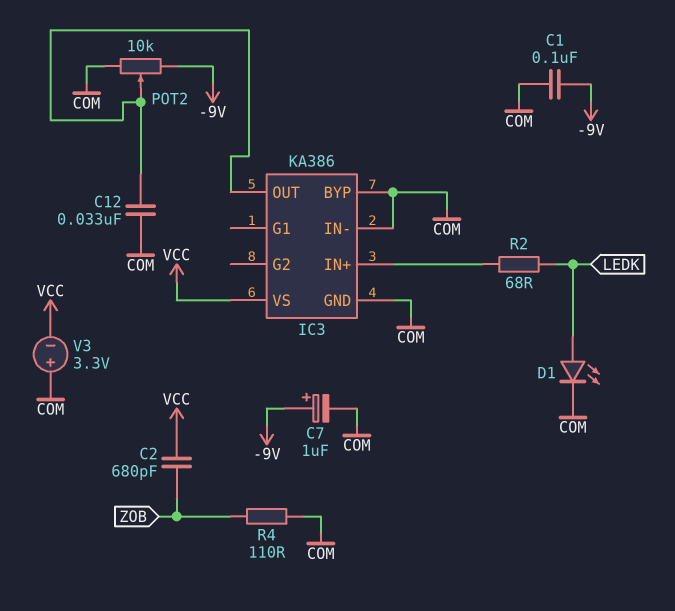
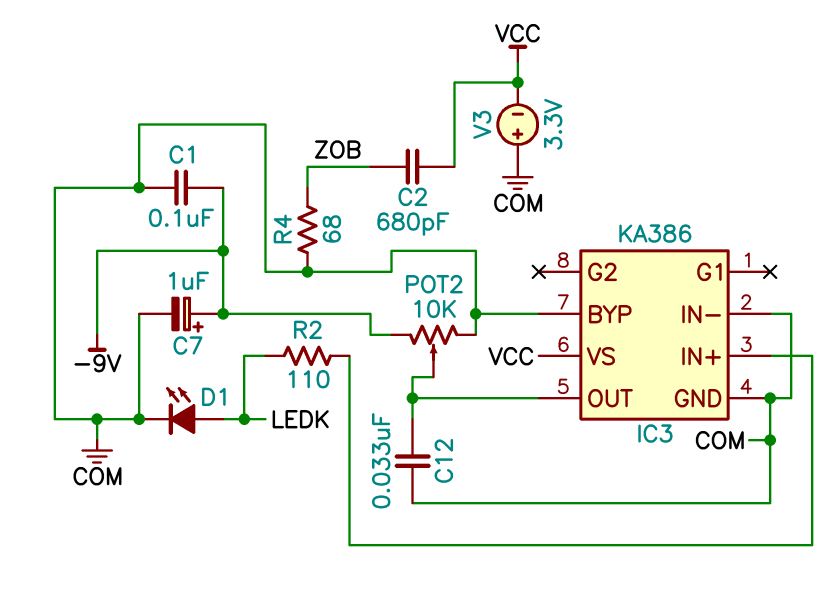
R2: 68 (IC3/IN+, LEDK) -> 110 (IC3/IN+, LEDK)
R4: 110 (COM, ZOB) -> 68 (COM, ZOB)

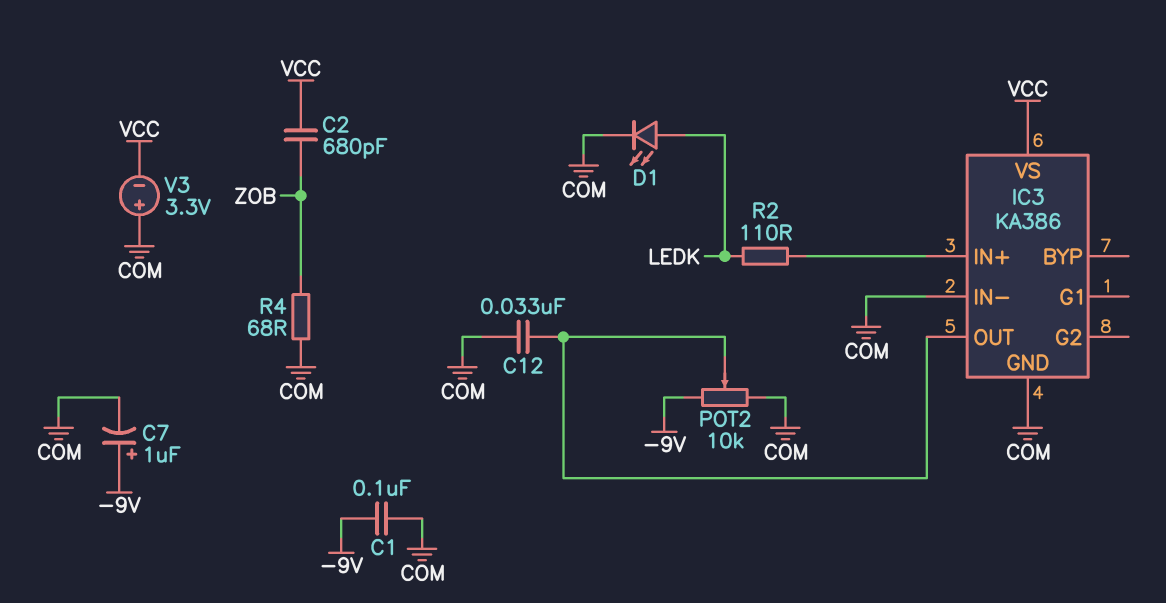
IC3 pin BYP: COM -> none

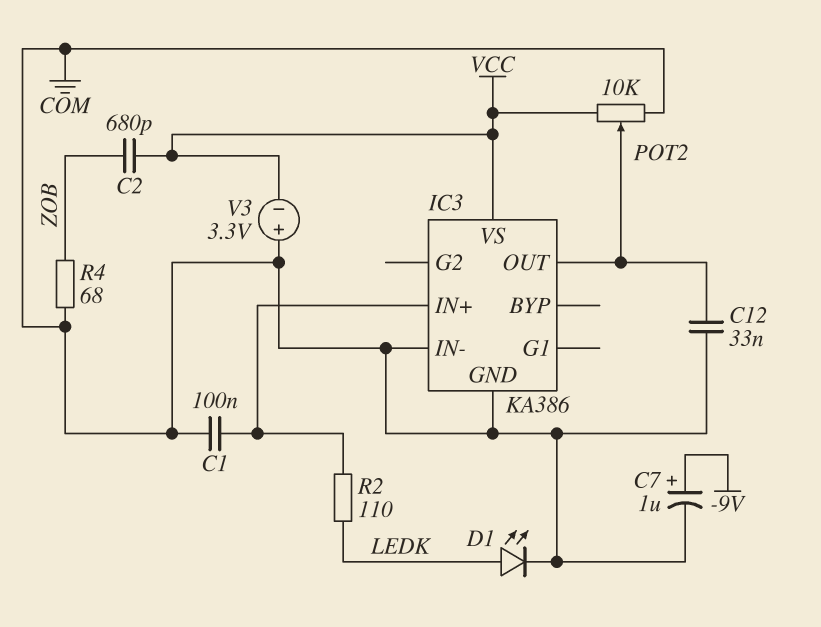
C1: 100nF (-9V, COM) -> 100nF (COM, IC3/IN+)
POT2: 10k (-9V, COM, wiper IC3/OUT) -> 10k (COM, VCC, wiper IC3/OUT)

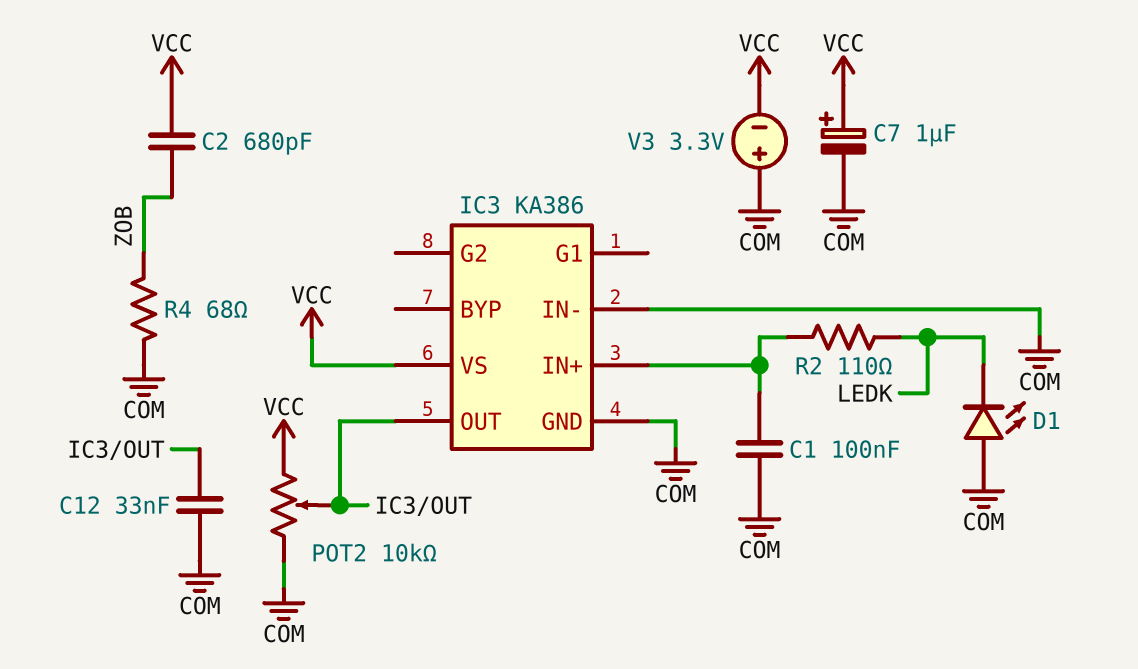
C7: 1uF (plus -9V, minus COM) -> 1uF (plus VCC, minus COM)
D1: LED (A LEDK, K COM) -> LED (A COM, K LEDK)

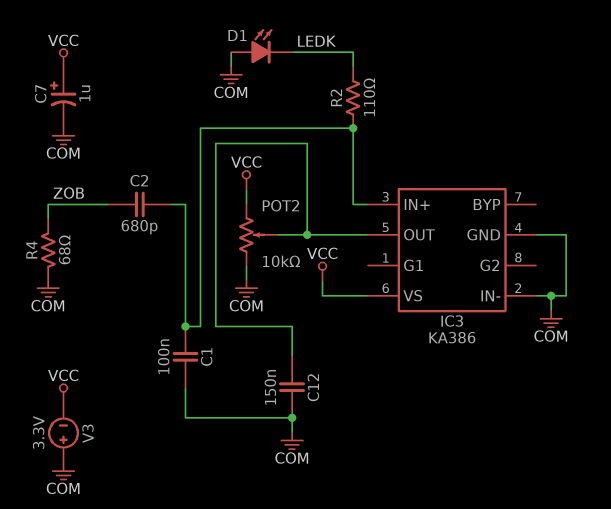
C2: 680pF (VCC, ZOB) -> 680pF (IC3/IN+, ZOB)
C12: 33nF (COM, IC3/OUT) -> 150nF (COM, IC3/OUT)

